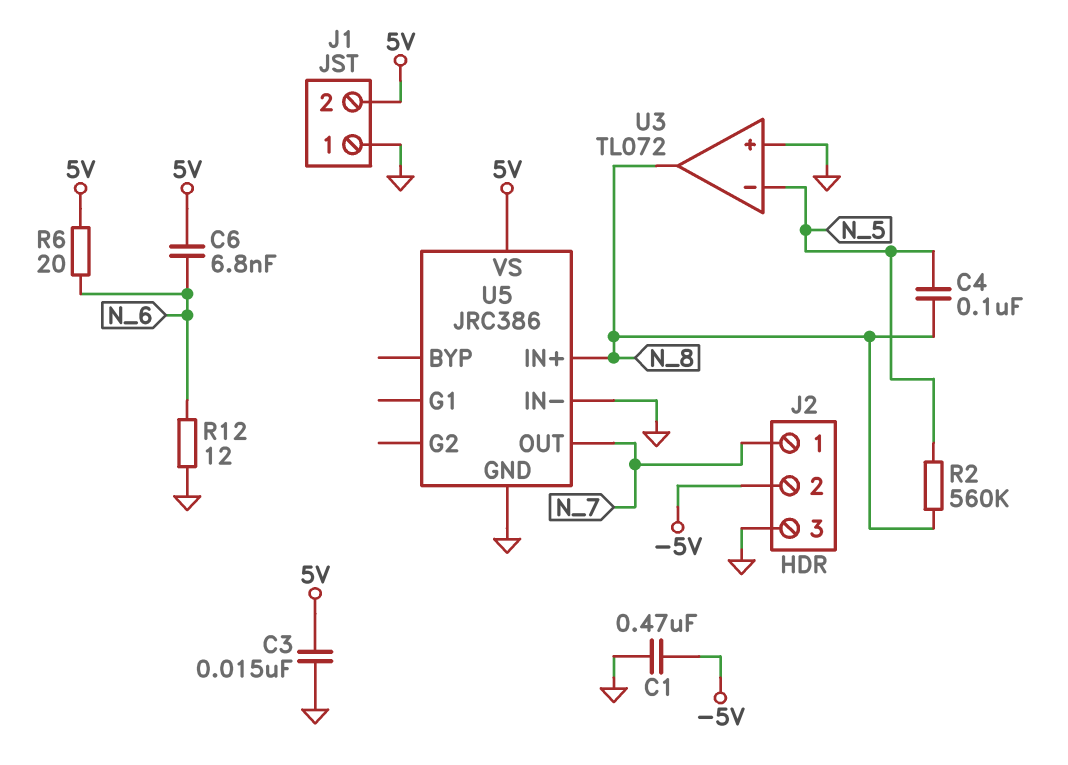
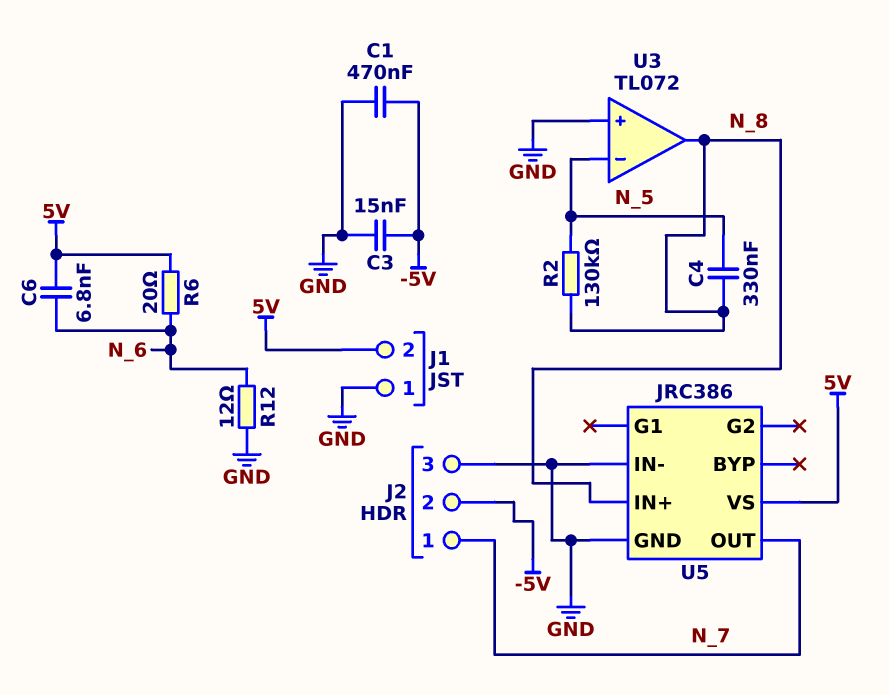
C3: 15nF (5V, GND) -> 15nF (-5V, GND)
C4: 100nF (N_5, N_8) -> 330nF (N_5, N_8)
R2: 560k (N_5, N_8) -> 130k (N_5, N_8)

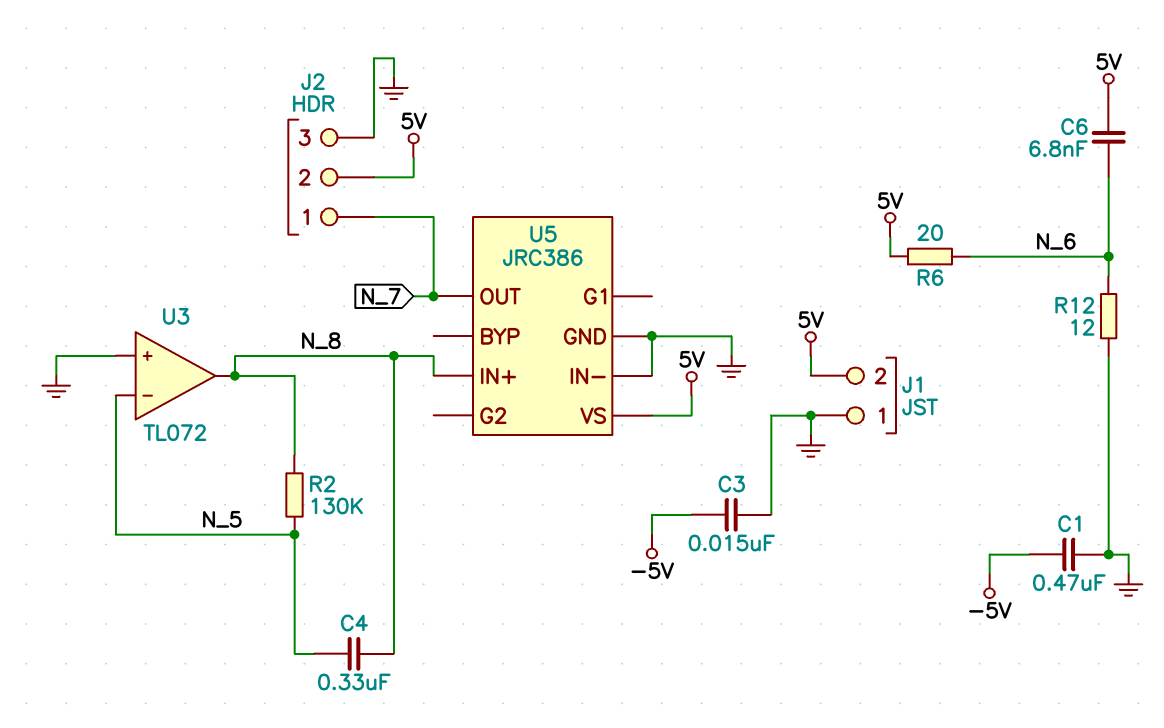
J2 pin 2: -5V -> 5V

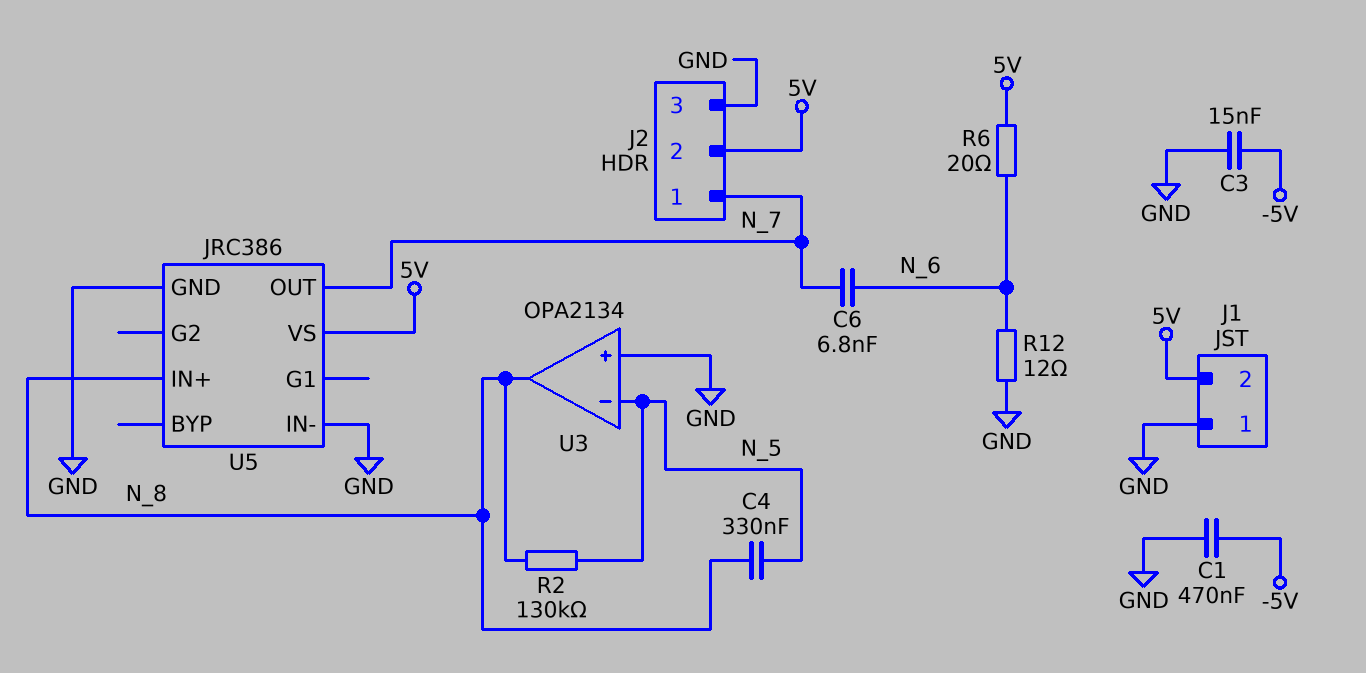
C6: 6.8nF (5V, N_6) -> 6.8nF (N_6, N_7)
U3: TL072 -> OPA2134

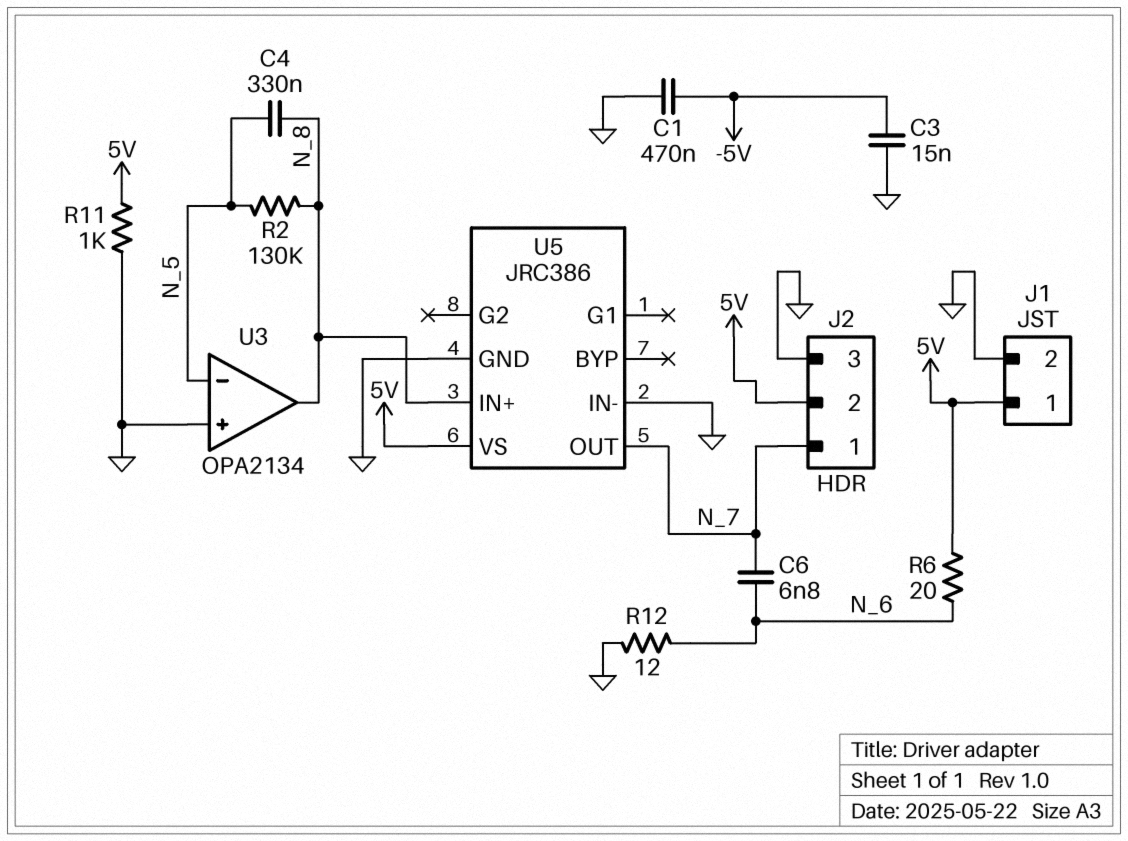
J1 pin 1: GND -> 5V
J1 pin 2: 5V -> GND
R11: none -> 1k (5V, GND)

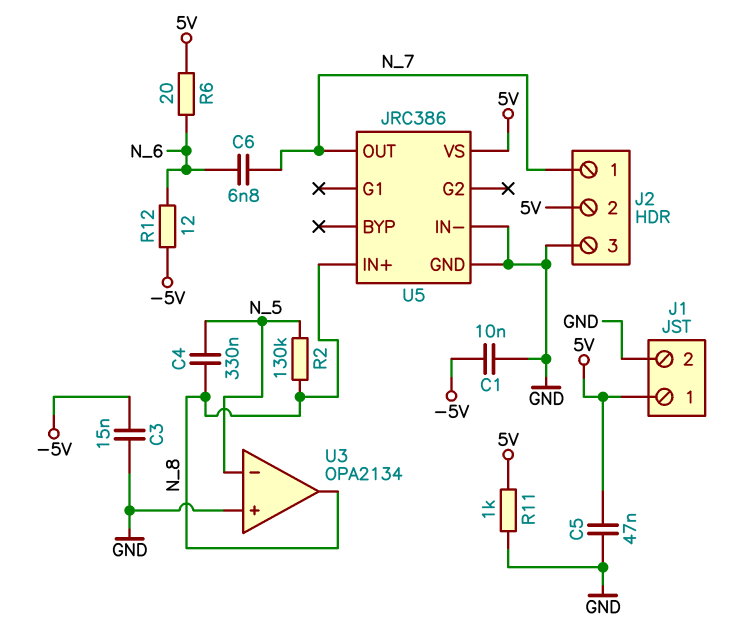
C1: 470nF (-5V, GND) -> 10nF (-5V, GND)
C5: none -> 47nF (5V, GND)
R12: 12 (GND, N_6) -> 12 (-5V, N_6)

